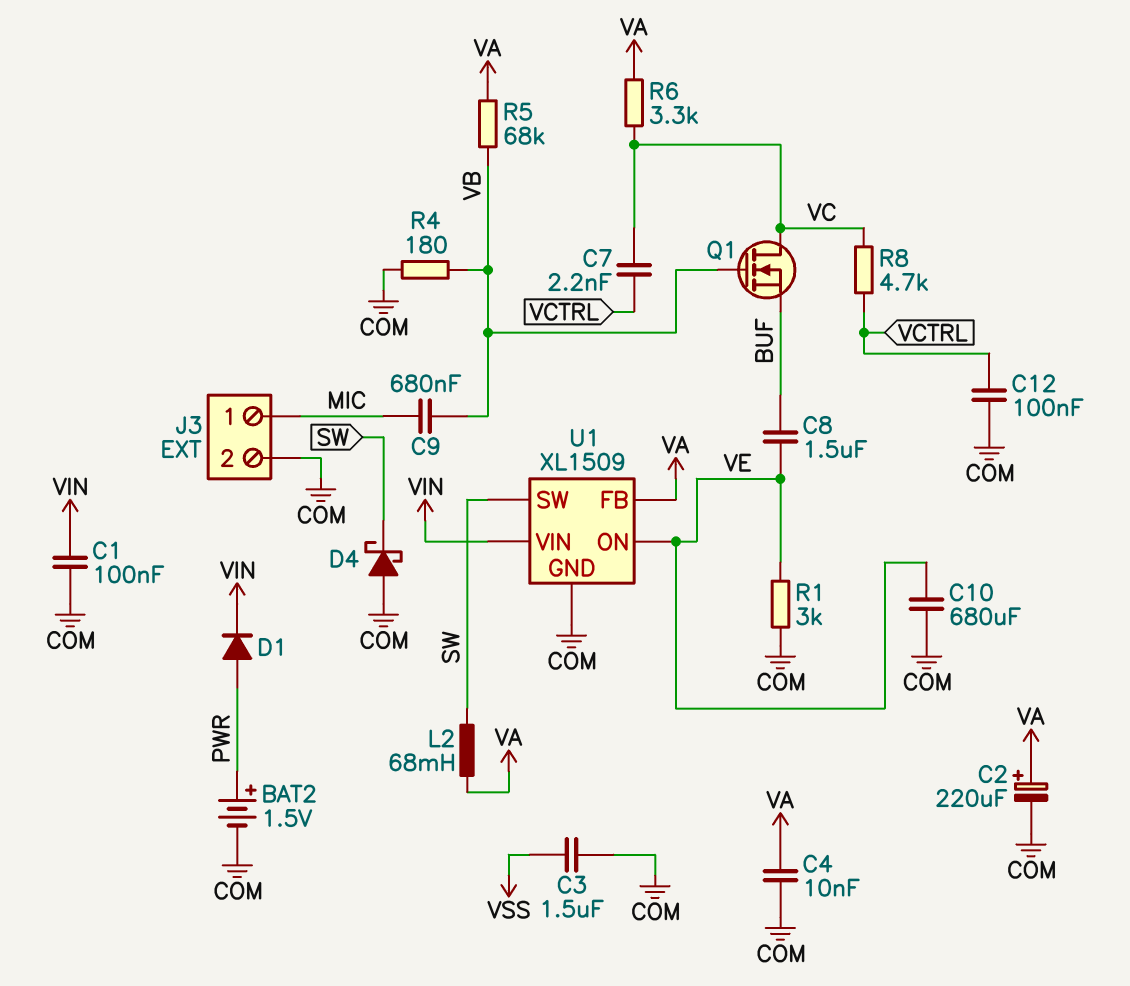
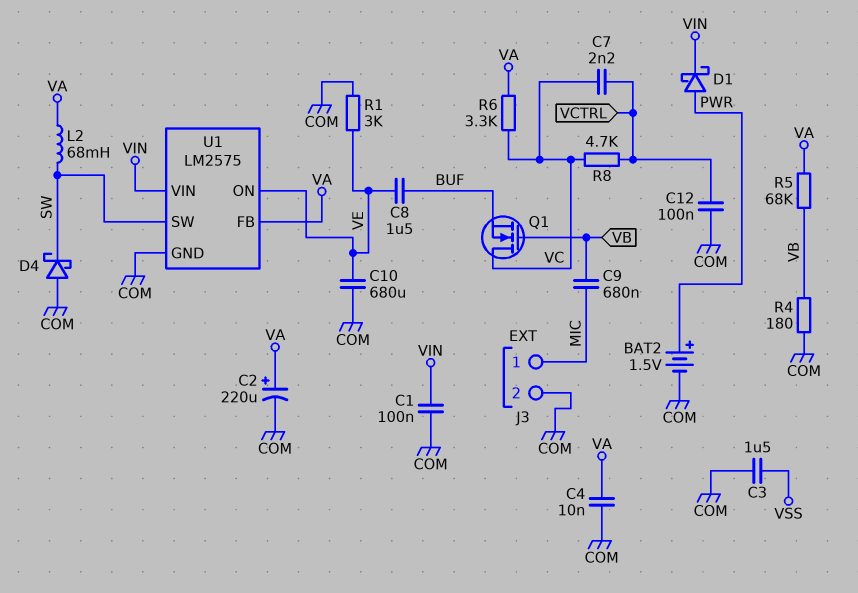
D1: diode (A PWR, K VIN) -> schottky (A PWR, K VIN)
U1: XL1509 -> LM2575

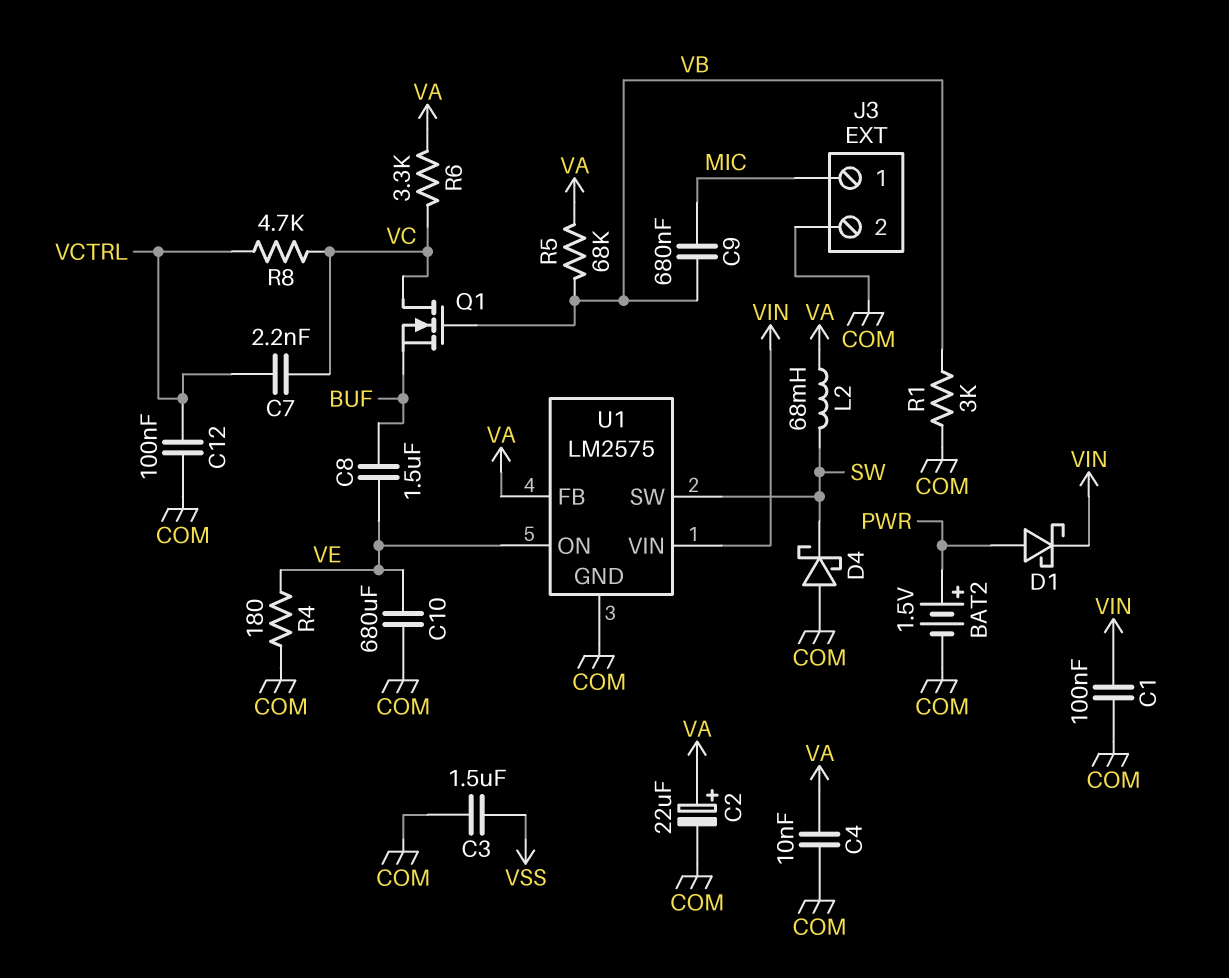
C2: 220uF (plus VA, minus COM) -> 22uF (plus VA, minus COM)
R1: 3k (COM, VE) -> 3k (COM, VB)
R4: 180 (COM, VB) -> 180 (COM, VE)

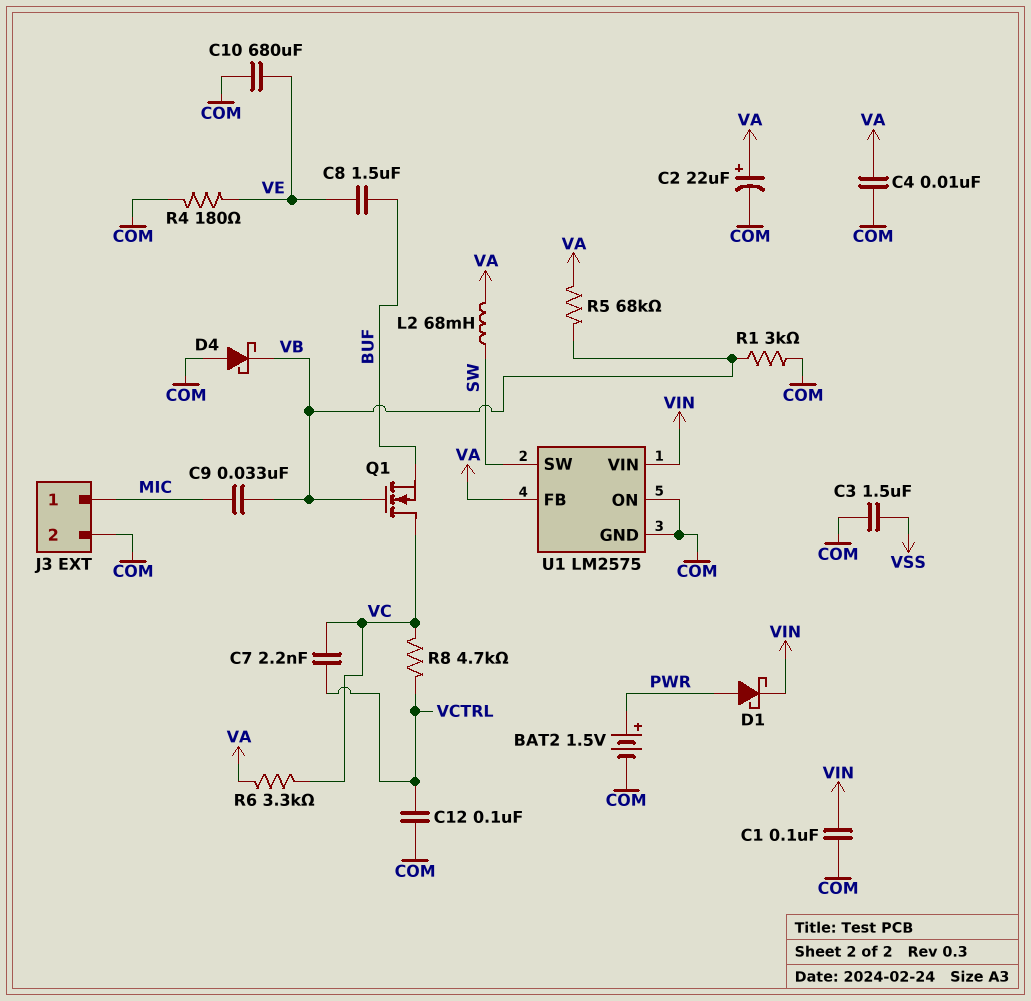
C9: 680nF (MIC, VB) -> 33nF (MIC, VB)
D4: schottky (A COM, K SW) -> schottky (A COM, K VB)
U1 pin ON: VE -> COM

